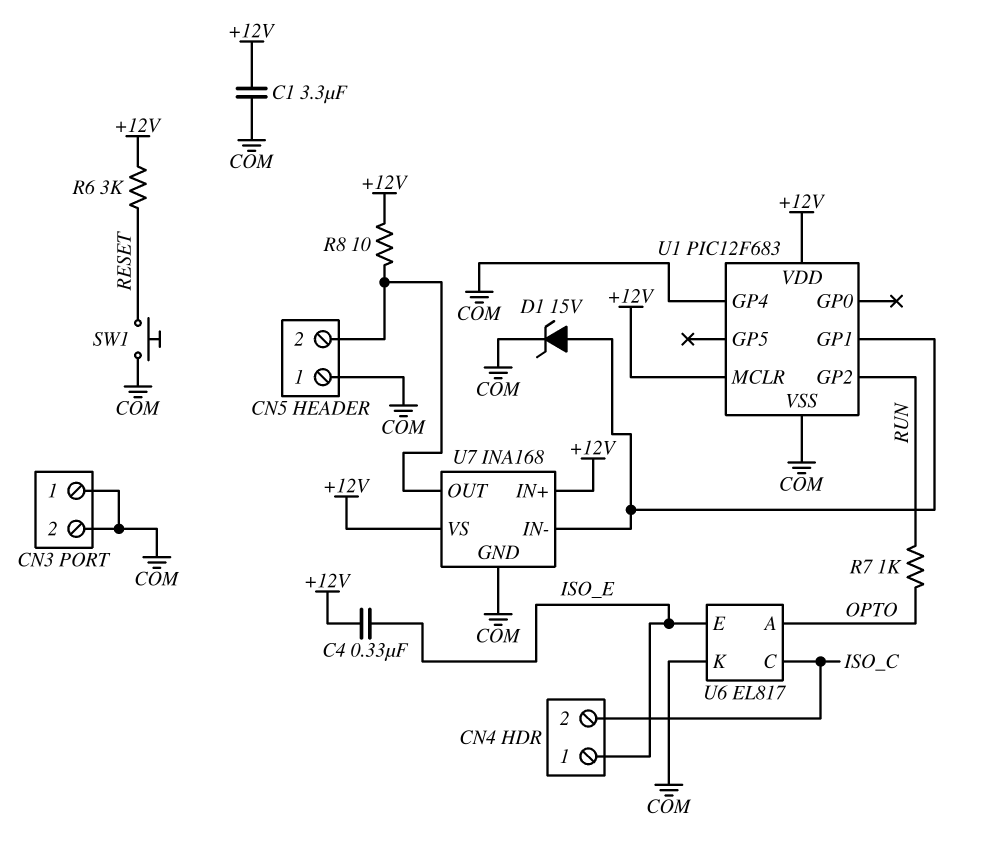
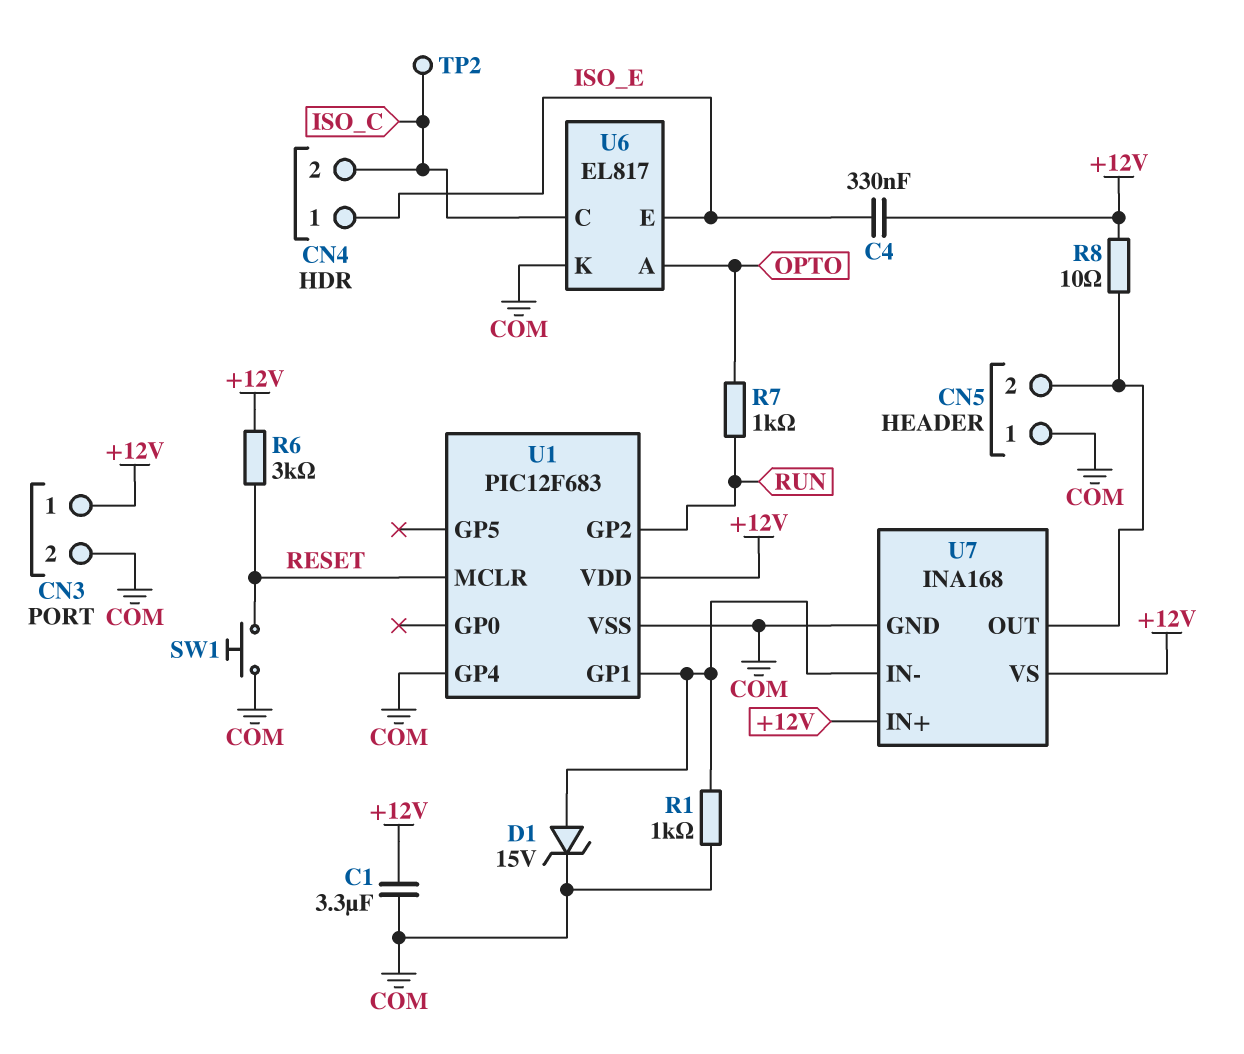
CN3 pin 1: COM -> +12V
R1: none -> 1k (COM, U1/GP1)
TP2: none -> test point (ISO_C)
U1 pin MCLR: +12V -> RESET

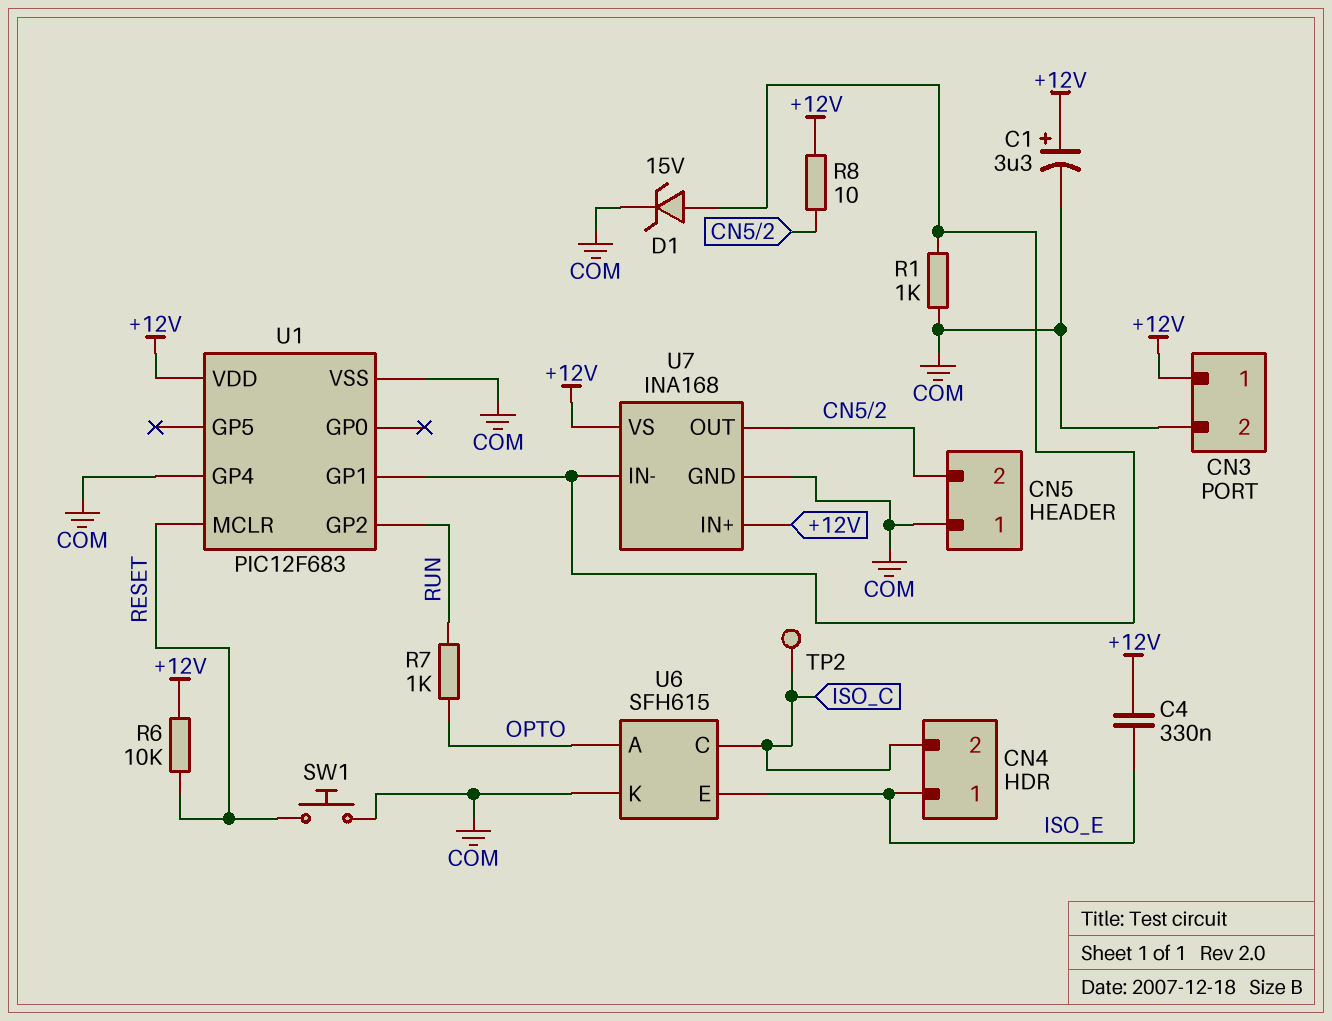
C1: 3.3uF (+12V, COM) -> 3.3uF (plus +12V, minus COM)
R6: 3k (+12V, RESET) -> 10k (+12V, RESET)
U6: EL817 -> SFH615

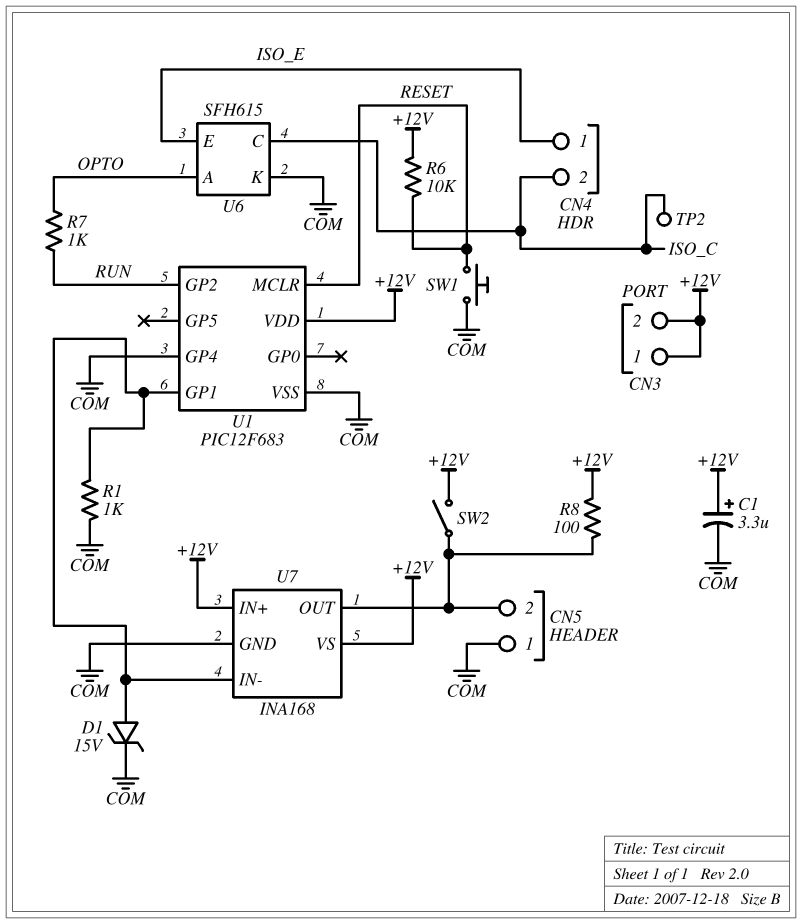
C4: 330nF (+12V, ISO_E) -> none
CN3 pin 2: COM -> +12V
R8: 10 (+12V, CN5/2) -> 100 (+12V, CN5/2)
SW2: none -> switch (+12V, CN5/2)

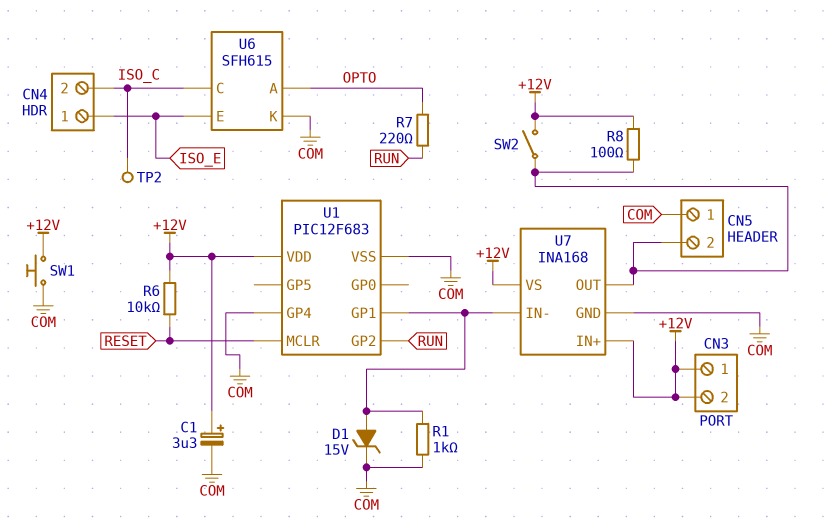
R7: 1k (OPTO, RUN) -> 220 (OPTO, RUN)
SW1: button (COM, RESET) -> button (+12V, COM)

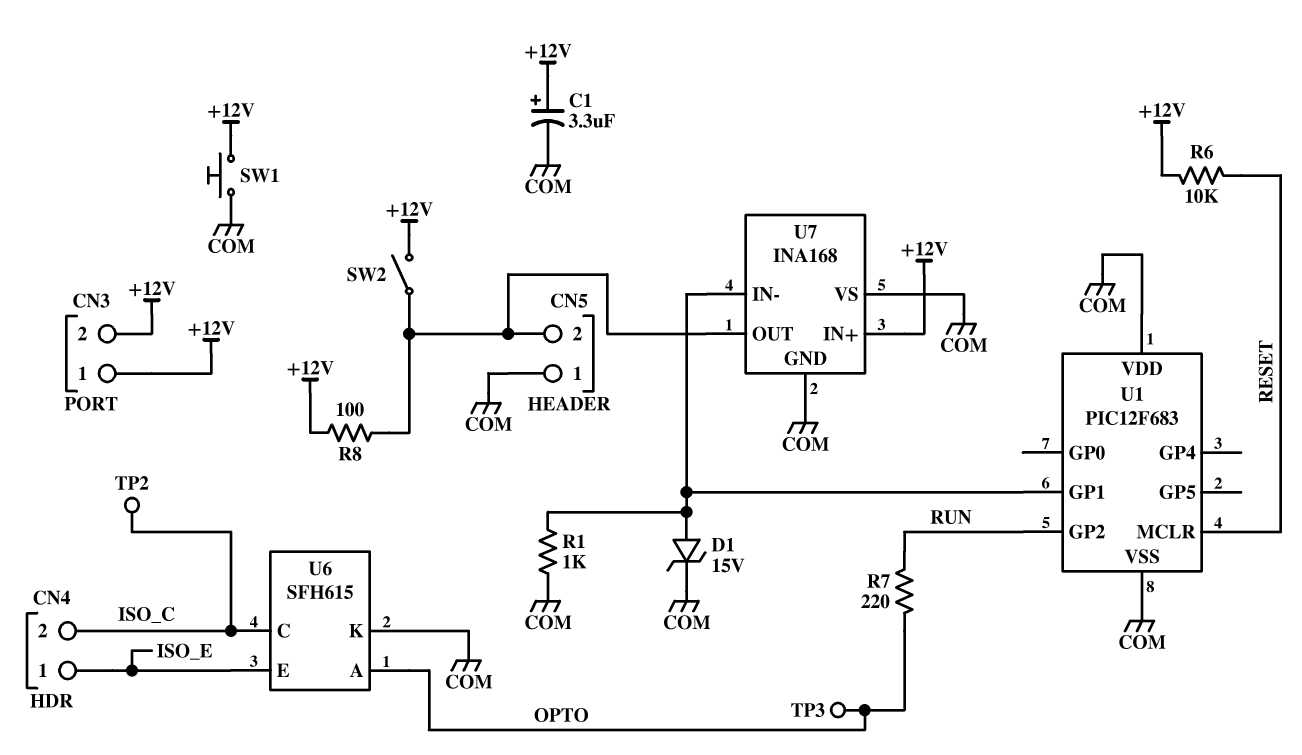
TP3: none -> test point (OPTO)
U1 pin GP4: COM -> none
U1 pin VDD: +12V -> COM
U7 pin VS: +12V -> COM

